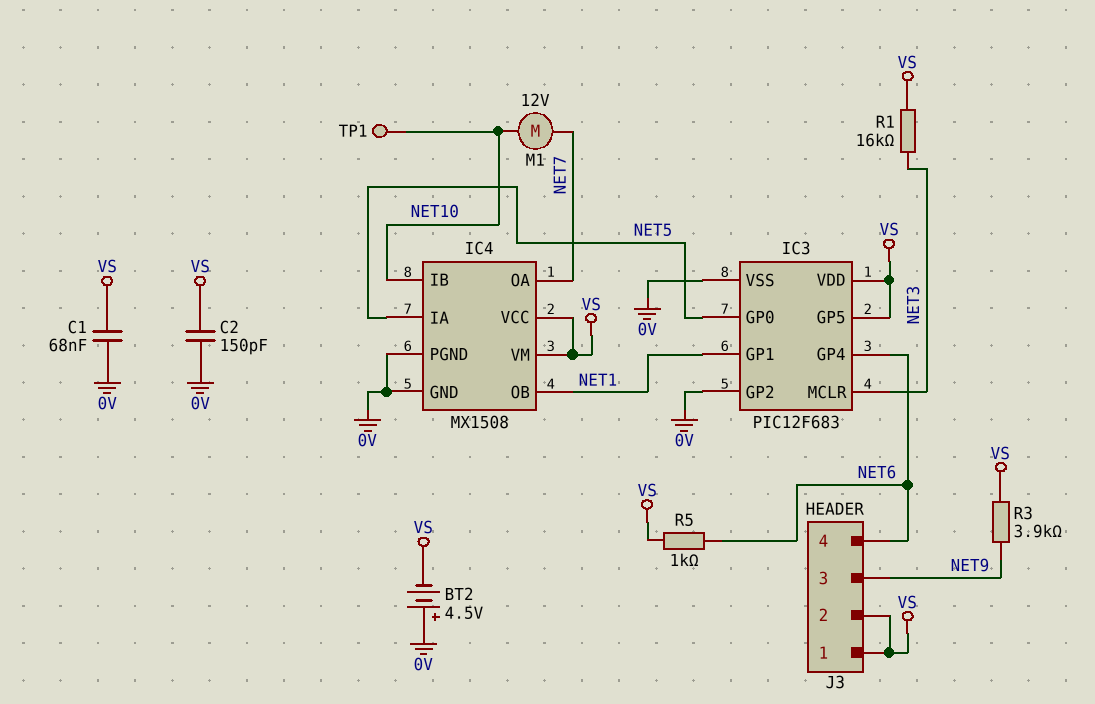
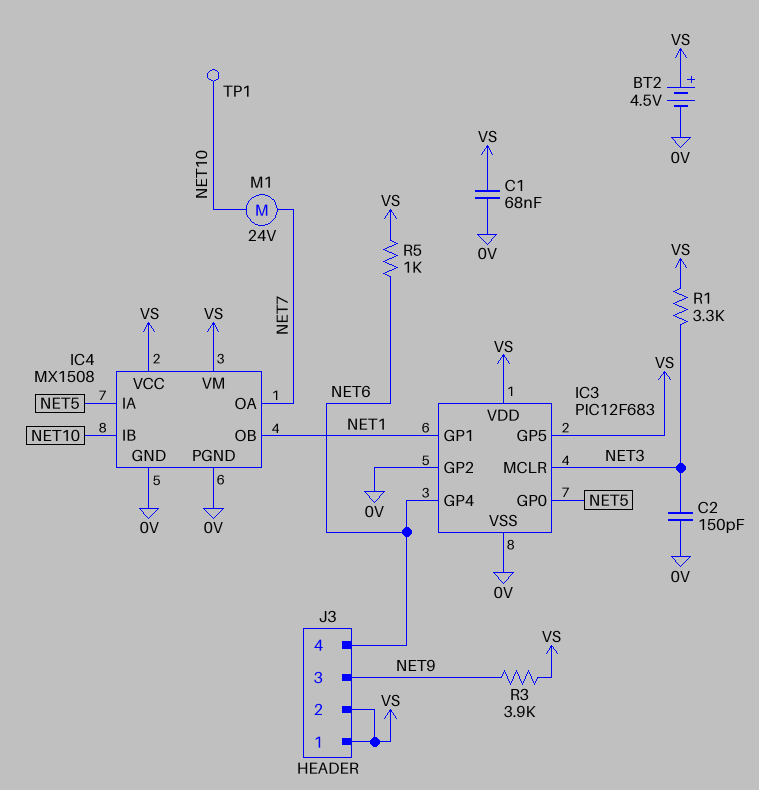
BT2: 4.5V (plus 0V, minus VS) -> 4.5V (plus VS, minus 0V)
C2: 150pF (0V, VS) -> 150pF (0V, NET3)
M1: motor 12V (NET7, NET10) -> motor 24V (NET7, NET10)
R1: 16k (NET3, VS) -> 3.3k (NET3, VS)

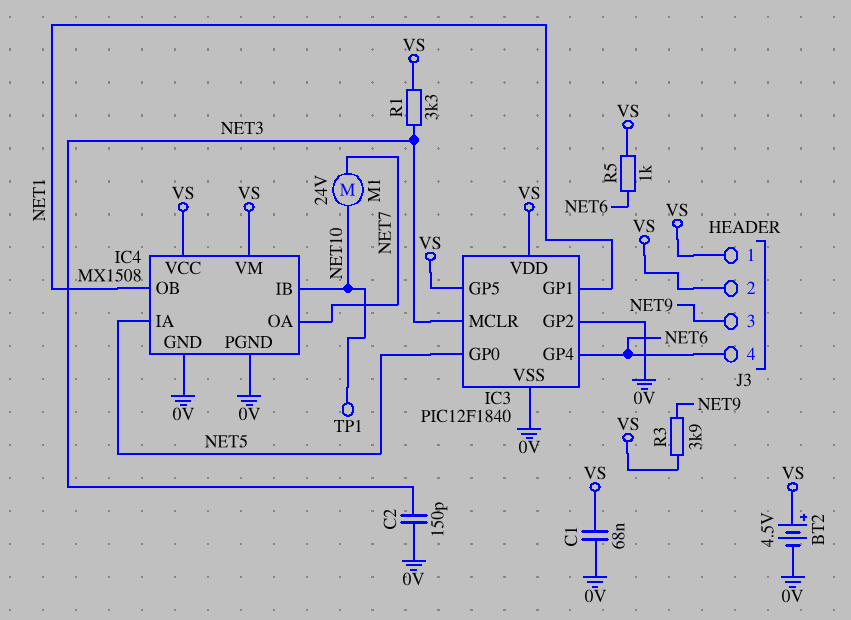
IC3: PIC12F683 -> PIC12F1840

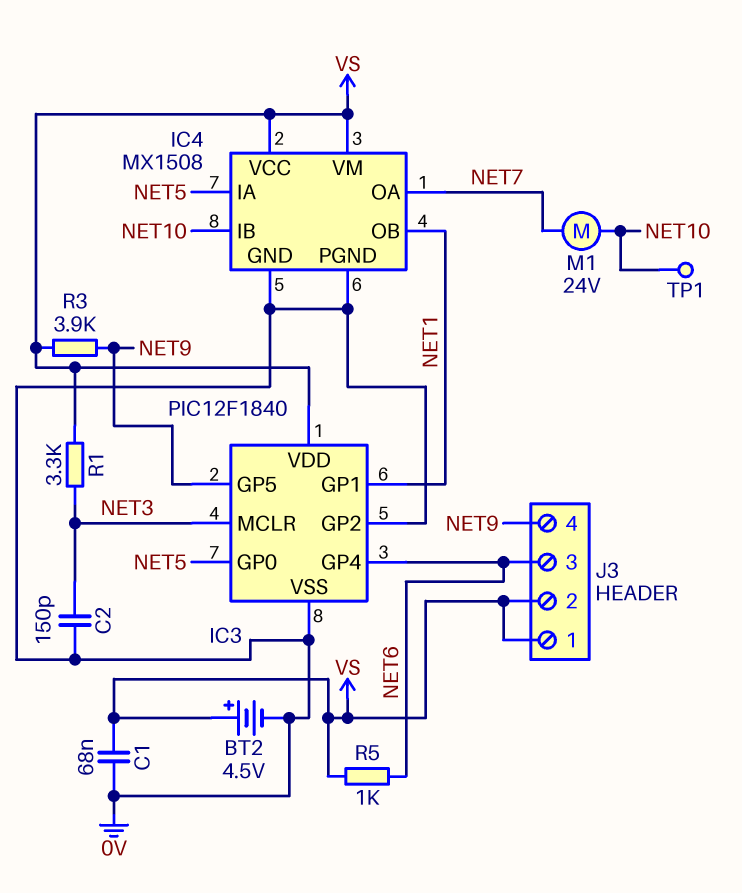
IC3 pin GP5: VS -> NET9
J3 pin 3: NET9 -> NET6
J3 pin 4: NET6 -> NET9

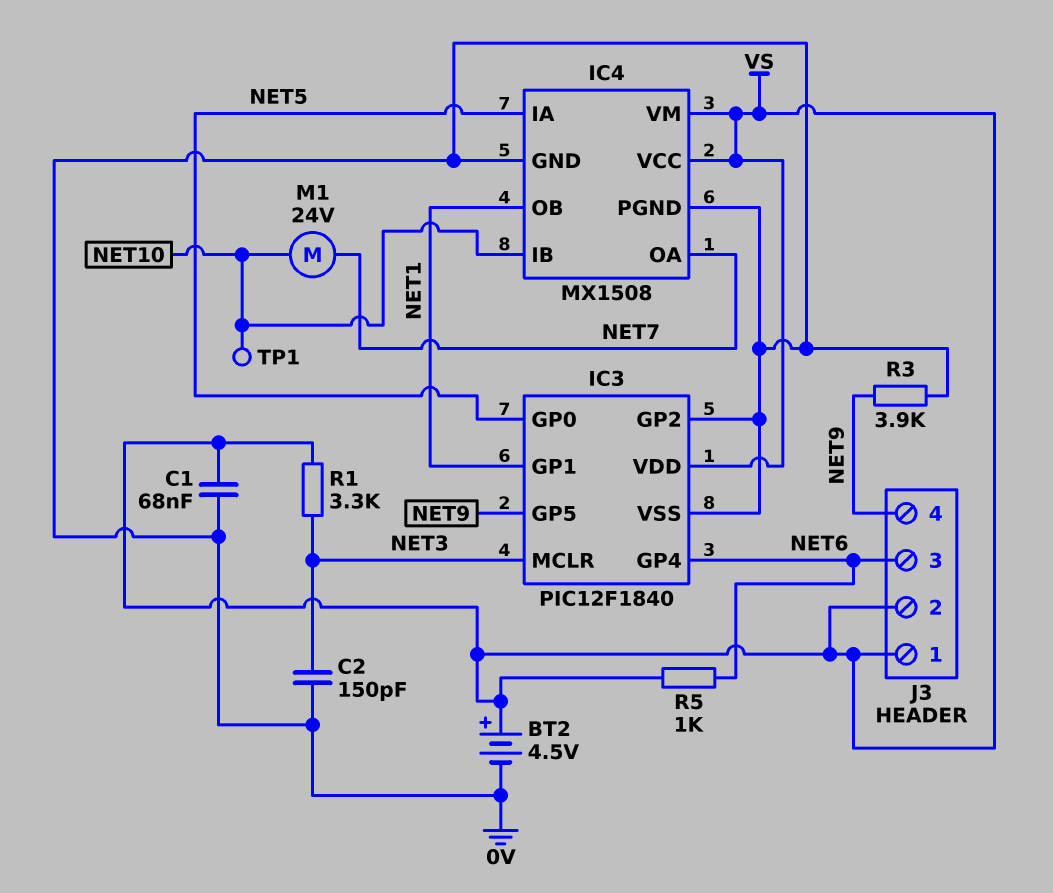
R3: 3.9k (NET9, VS) -> 3.9k (0V, NET9)

